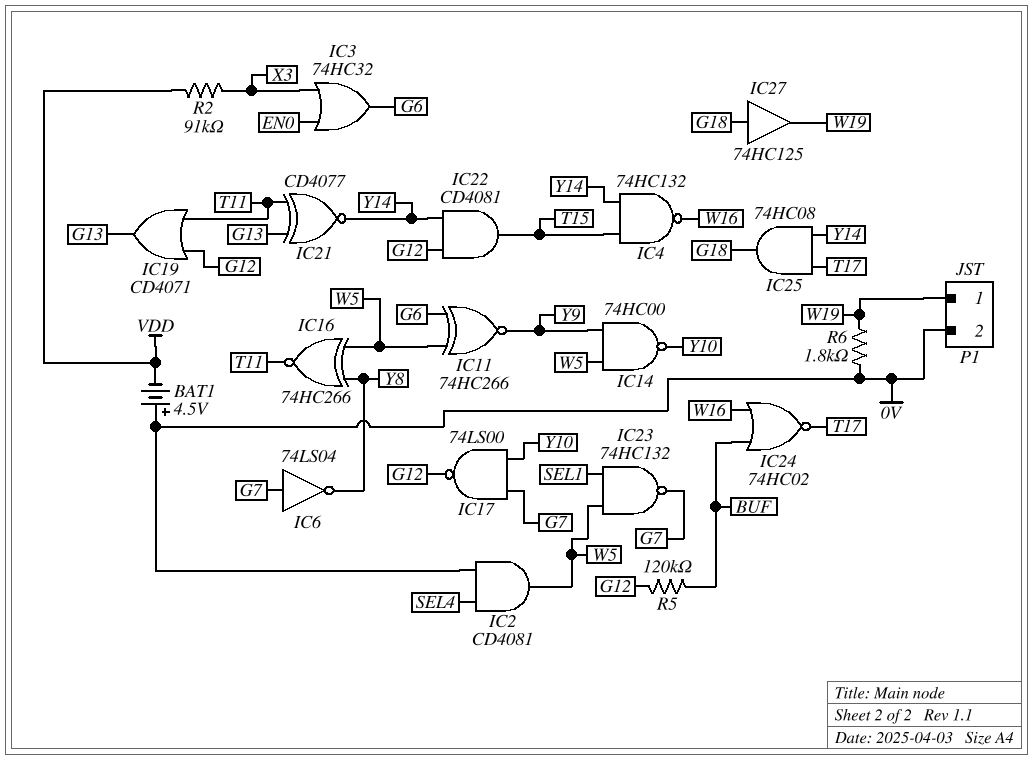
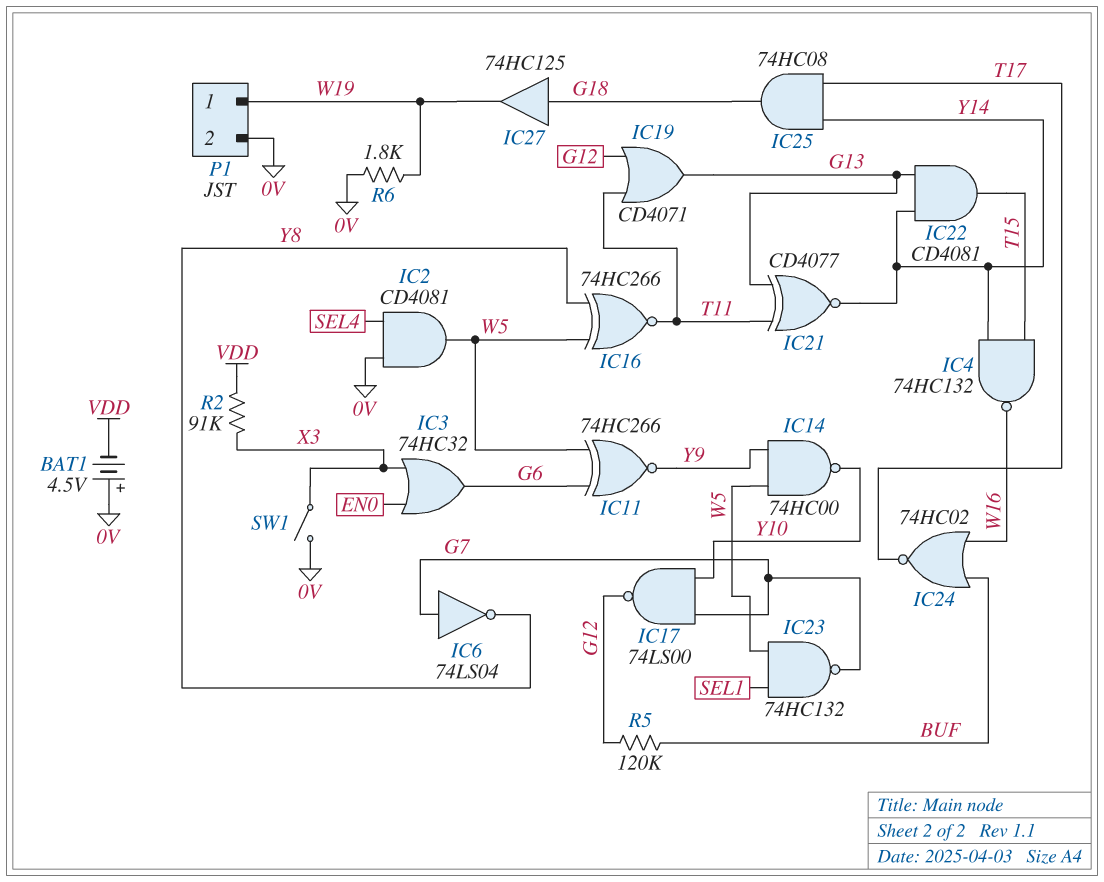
IC22: AND CD4081 (in G12, in Y14, out T15) -> AND CD4081 (in G13, in Y14, out T15)
SW1: none -> switch (0V, X3)

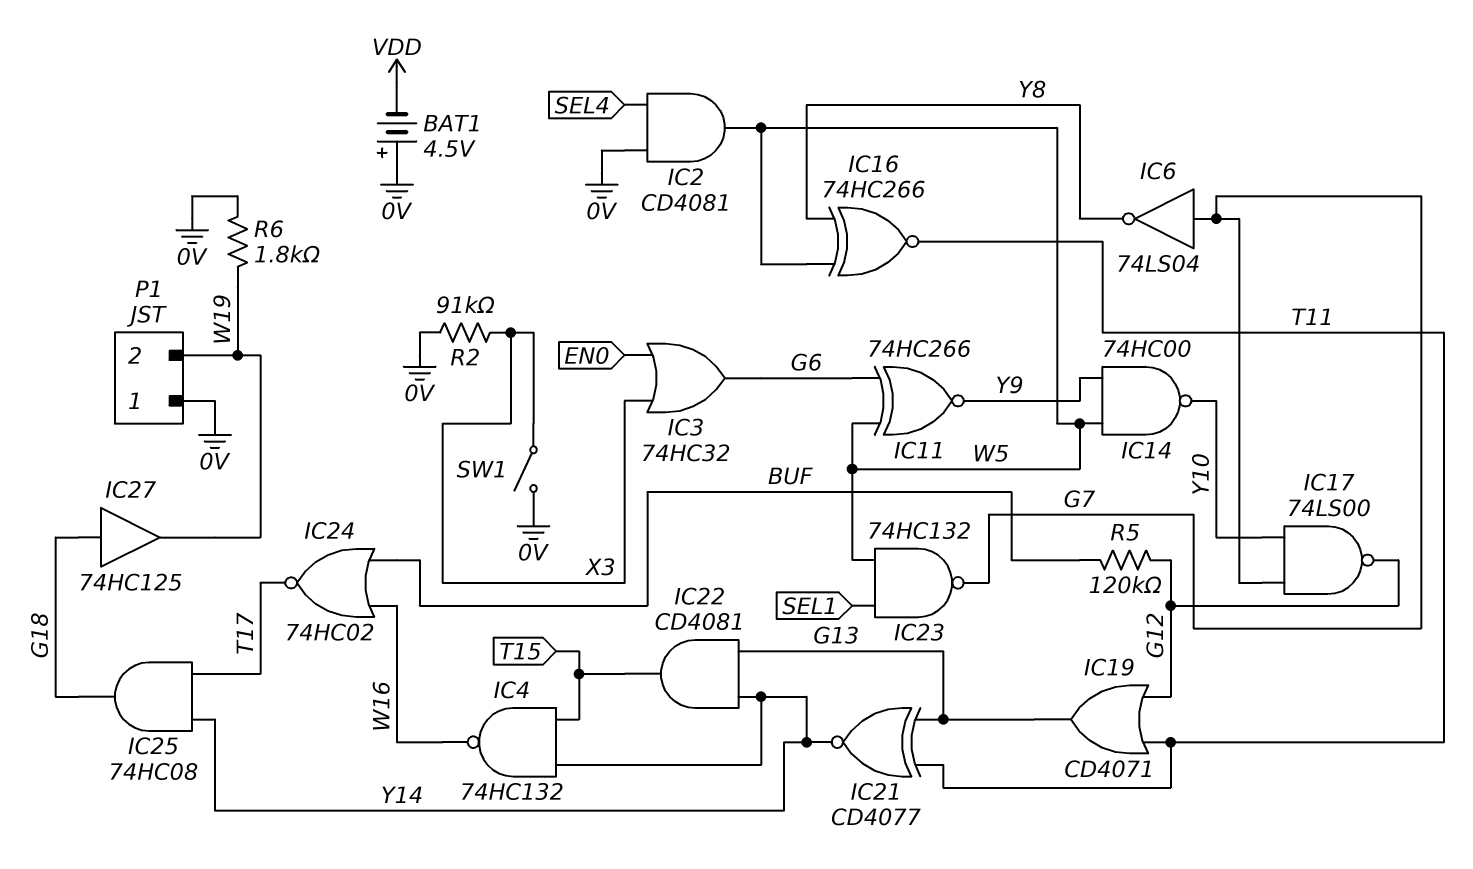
P1 pin 1: W19 -> 0V
P1 pin 2: 0V -> W19
R2: 91k (VDD, X3) -> 91k (0V, X3)

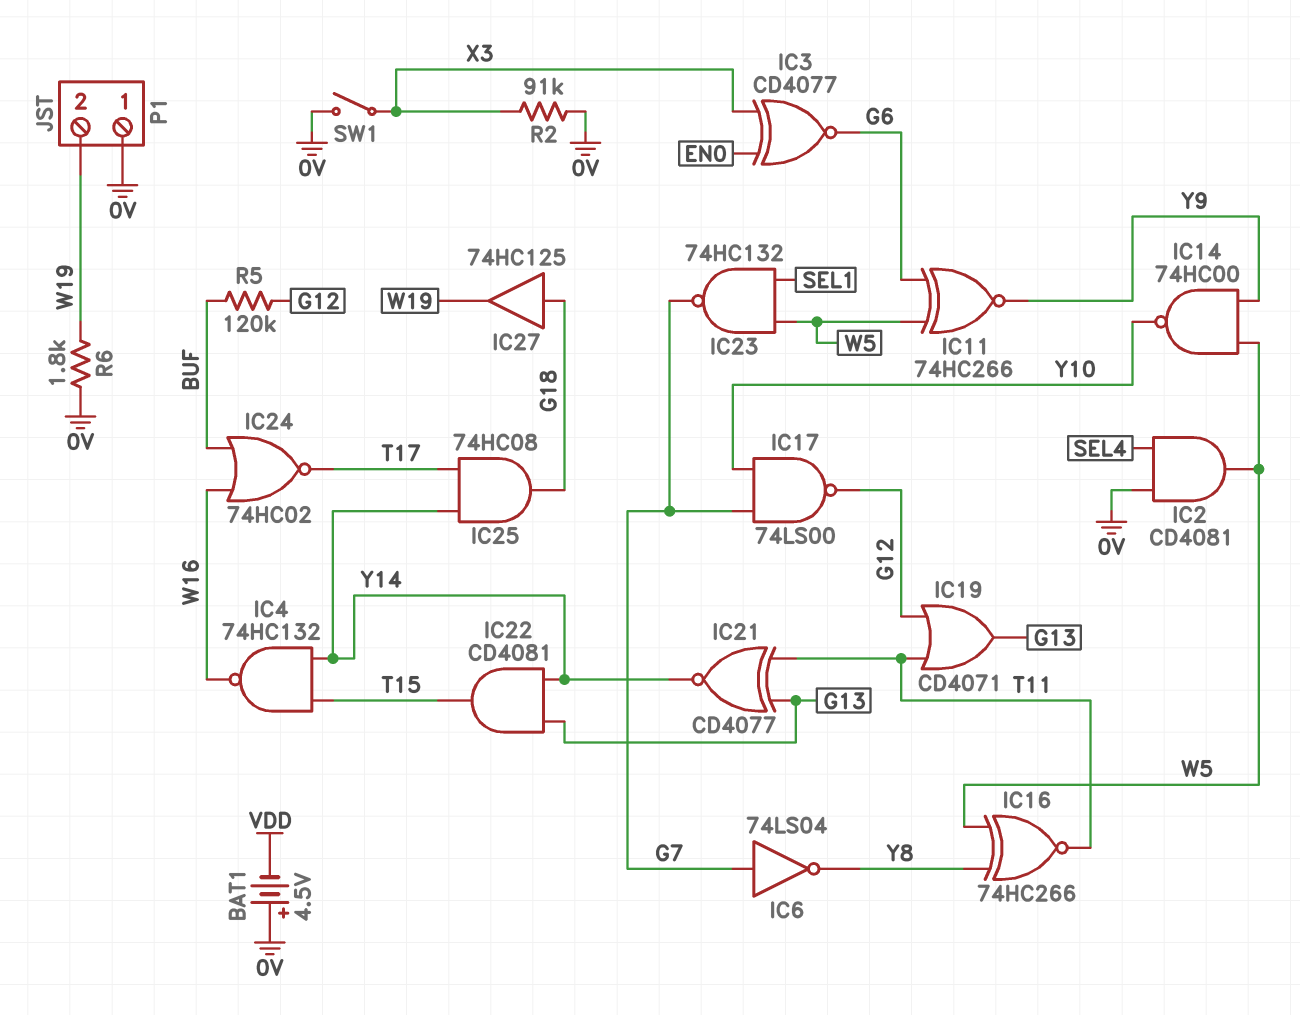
IC3: OR 74HC32 (in EN0, in X3, out G6) -> XNOR CD4077 (in EN0, in X3, out G6)

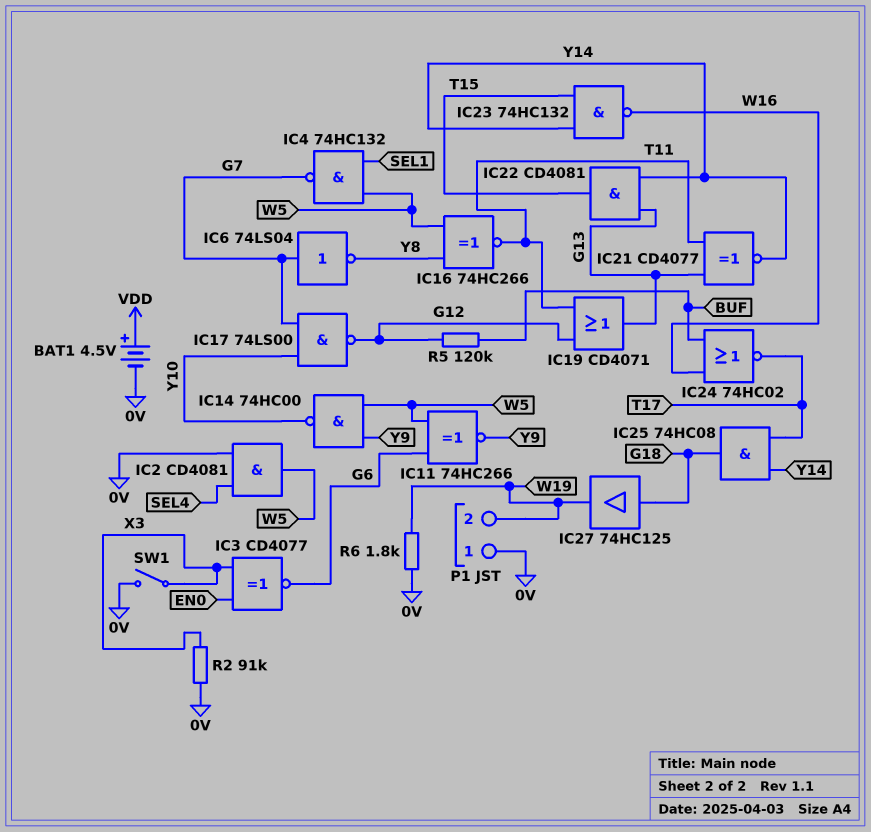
BAT1: 4.5V (plus 0V, minus VDD) -> 4.5V (plus VDD, minus 0V)
IC4: NAND 74HC132 (in T15, in Y14, out W16) -> NAND 74HC132 (in SEL1, in W5, out G7)
IC23: NAND 74HC132 (in SEL1, in W5, out G7) -> NAND 74HC132 (in T15, in Y14, out W16)

